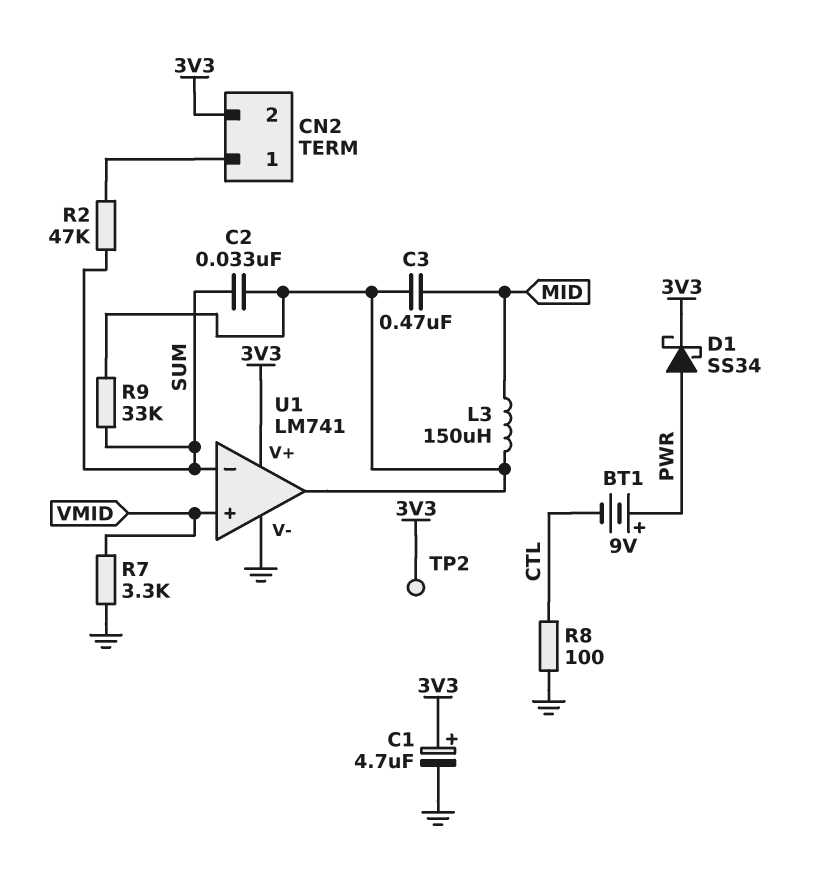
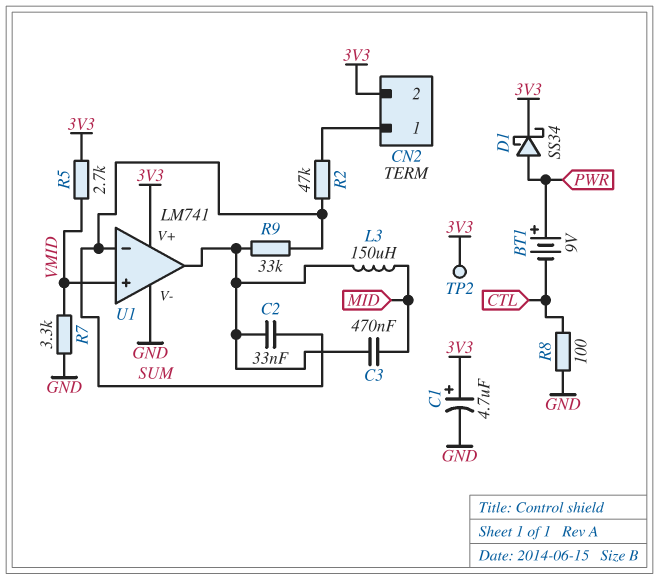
R5: none -> 2.7k (3V3, VMID)

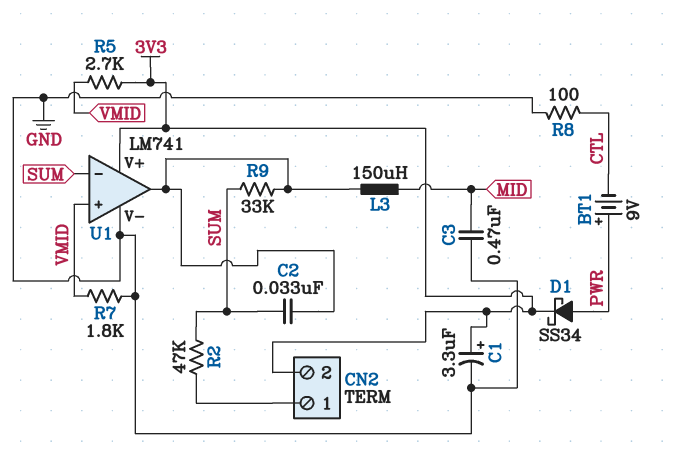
C1: 4.7uF (plus 3V3, minus GND) -> 3.3uF (plus 3V3, minus GND)
C3: 470nF (MID, U1/out) -> 470nF (GND, MID)
R7: 3.3k (GND, VMID) -> 1.8k (GND, VMID)
TP2: test point (3V3) -> none

